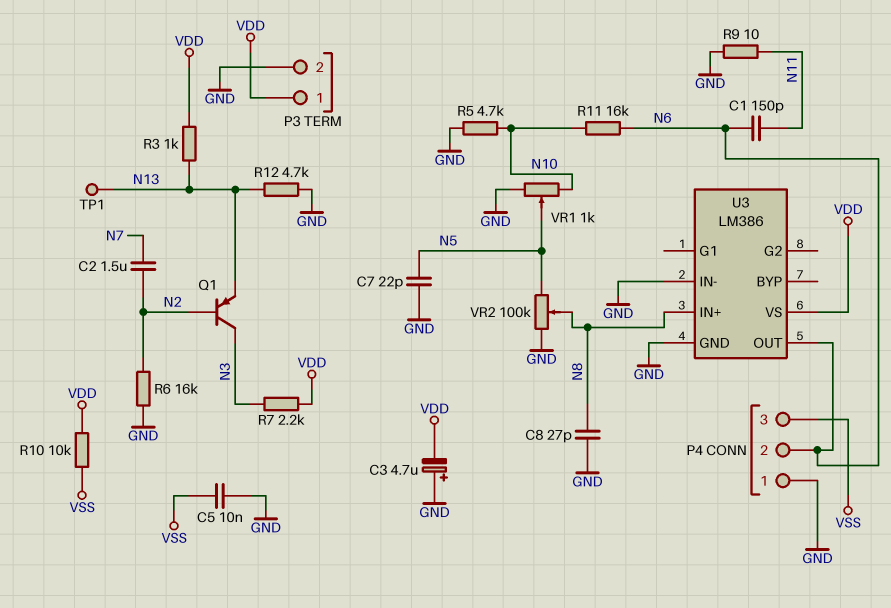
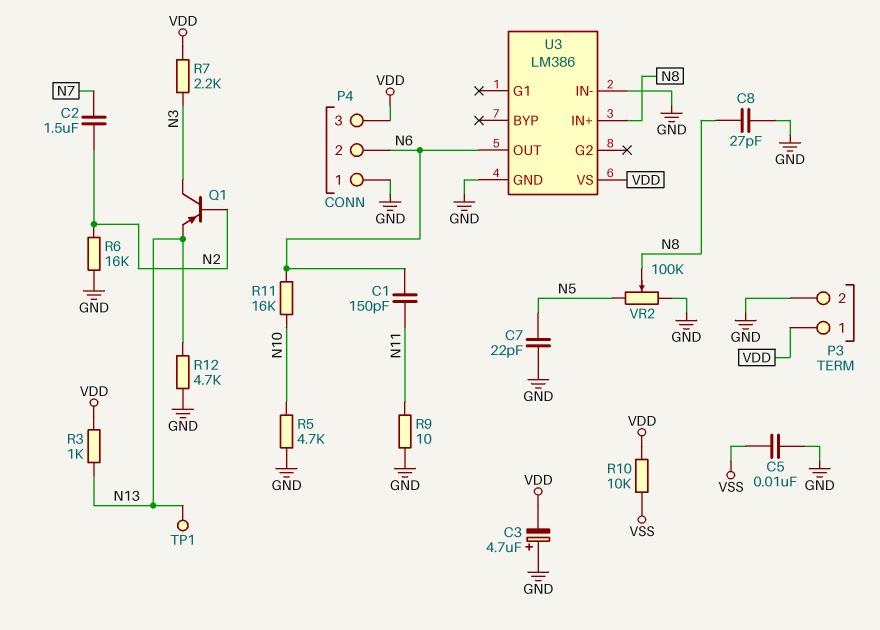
P4 pin 3: VSS -> VDD
VR1: 1k (GND, N10, wiper N5) -> none

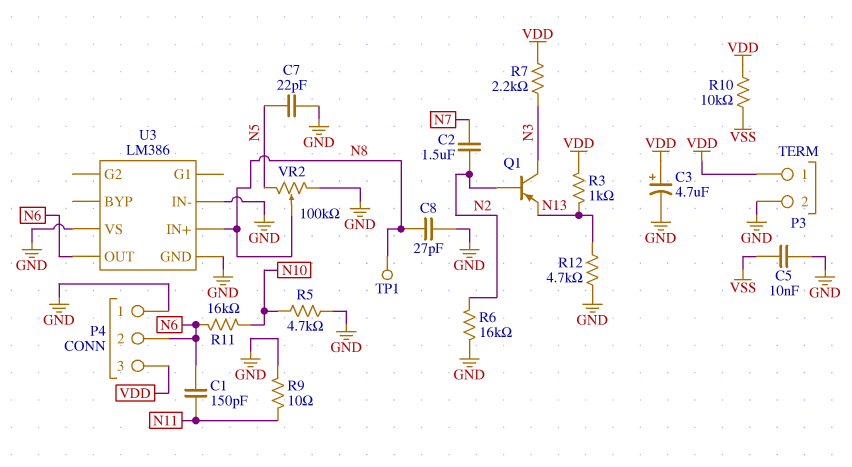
C3: 4.7uF (plus GND, minus VDD) -> 4.7uF (plus VDD, minus GND)
TP1: test point (N13) -> test point (N8)
U3 pin VS: VDD -> GND

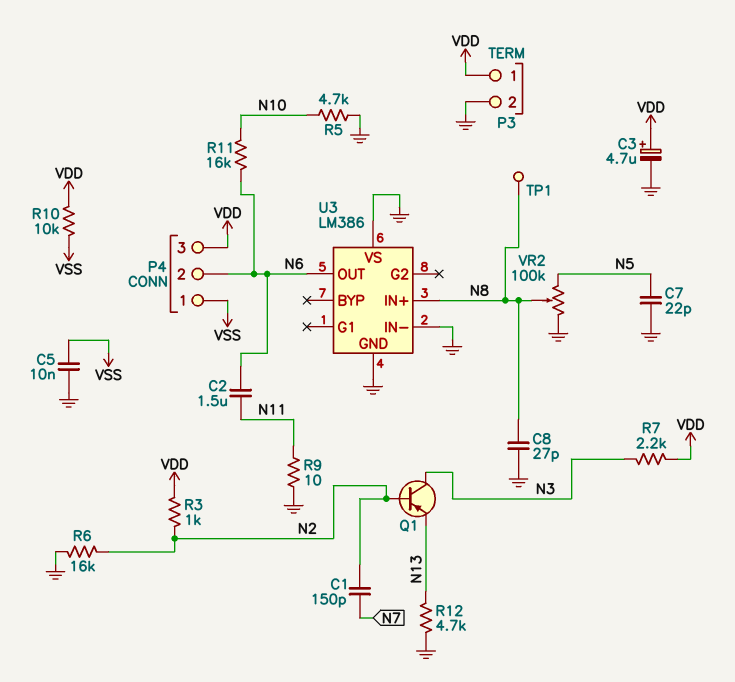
C1: 150pF (N6, N11) -> 150pF (N2, N7)
C2: 1.5uF (N2, N7) -> 1.5uF (N6, N11)
P4 pin 1: GND -> VSS
R3: 1k (N13, VDD) -> 1k (N2, VDD)

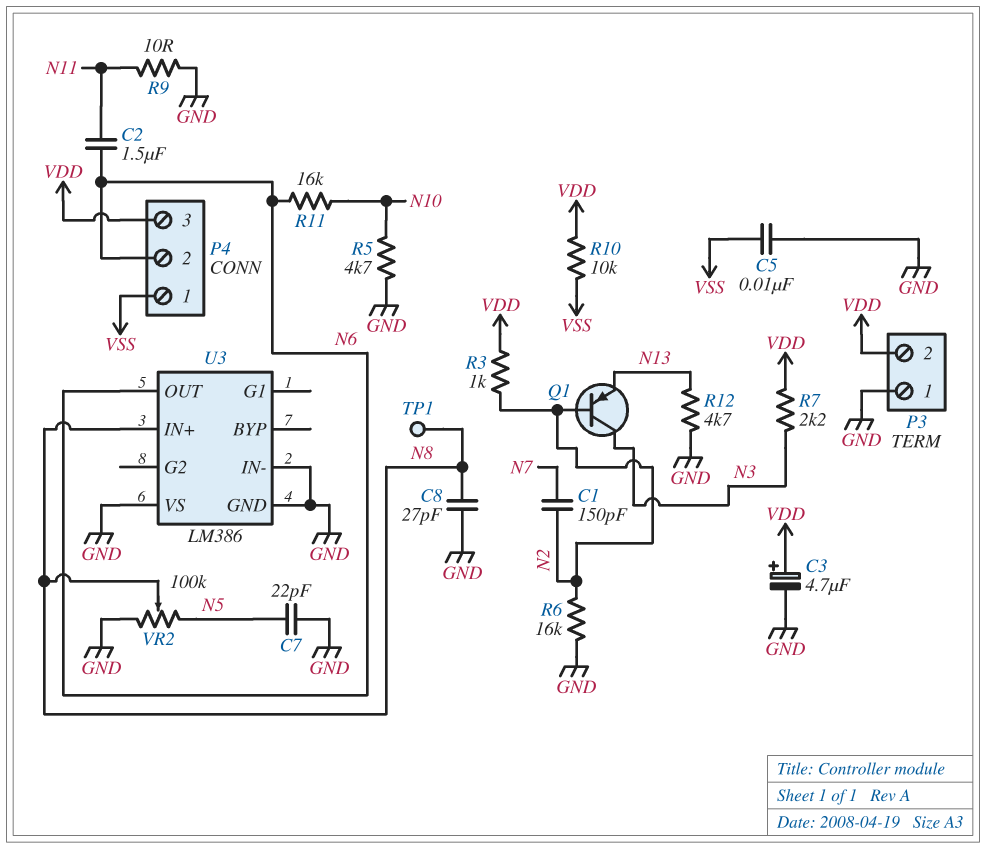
P3 pin 1: VDD -> GND
P3 pin 2: GND -> VDD

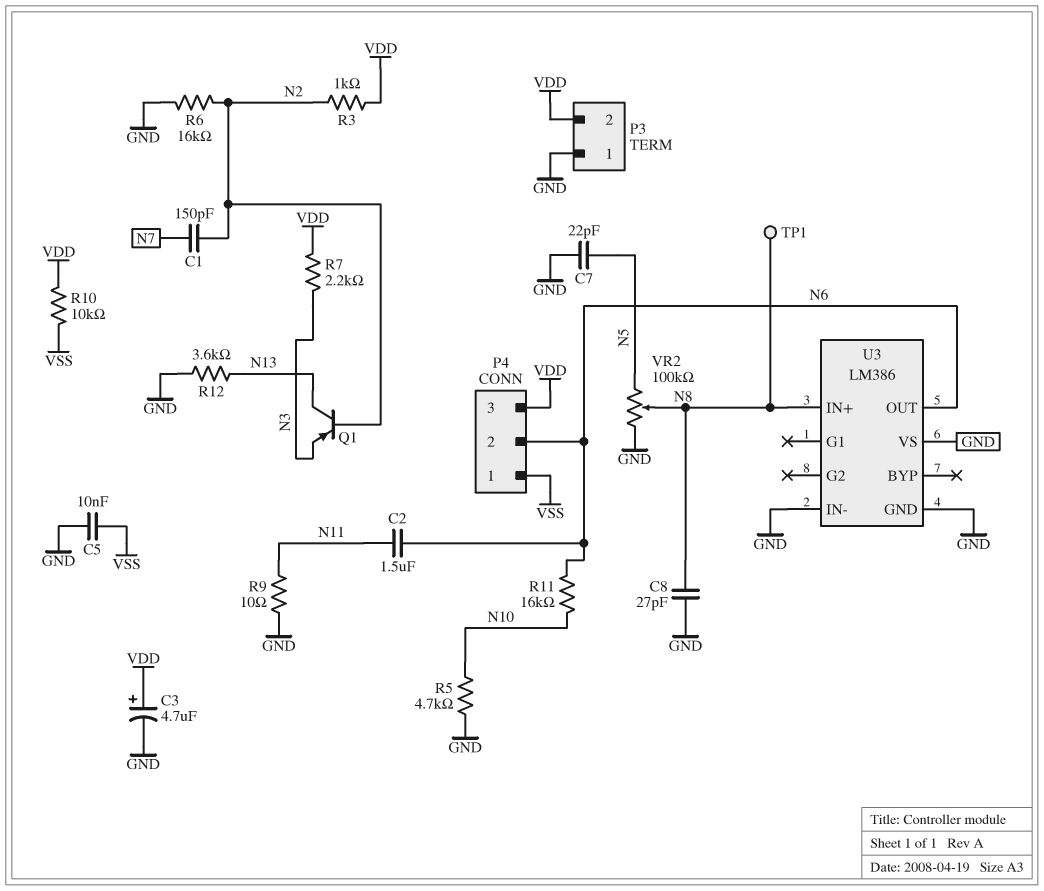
Q1: PNP (B N2, C N3, E N13) -> PNP (B N2, C N13, E N3)
R12: 4.7k (GND, N13) -> 3.6k (GND, N13)

